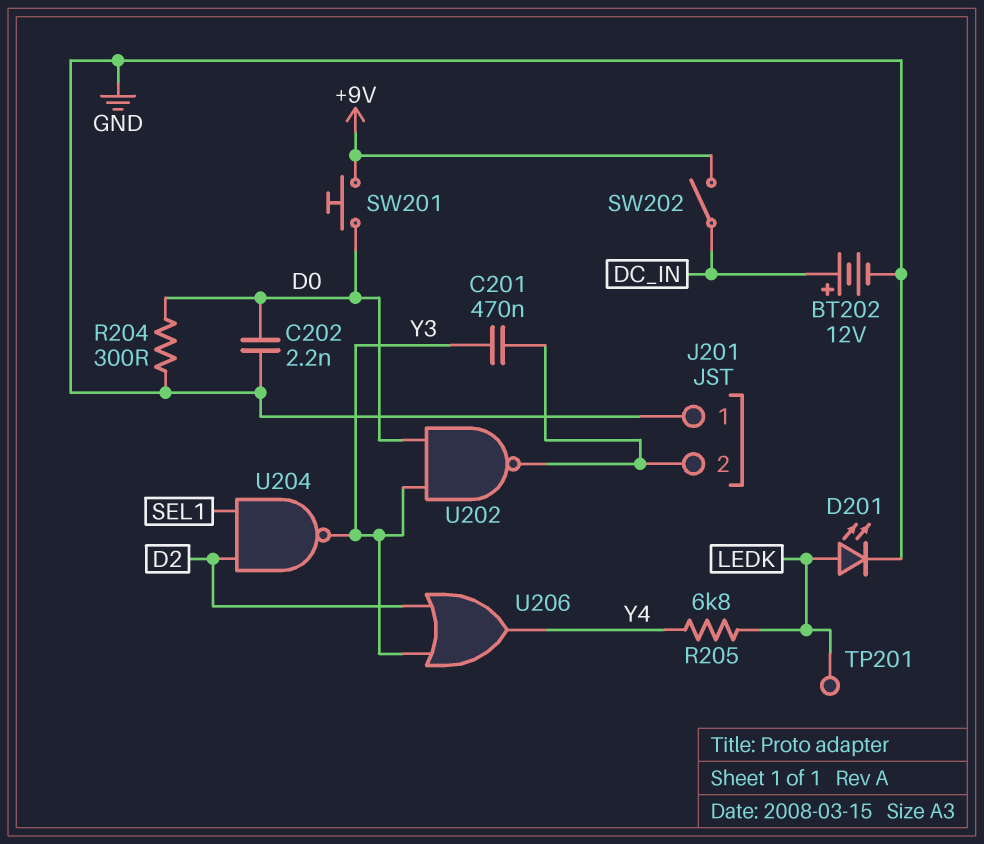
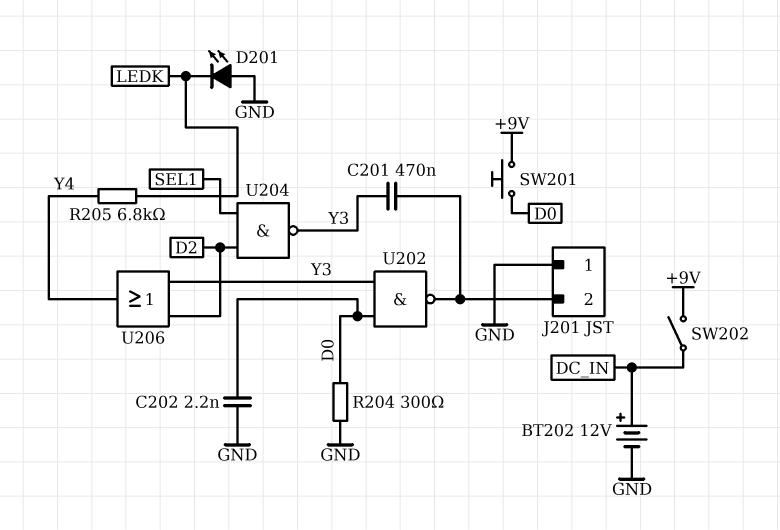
D201: LED (A LEDK, K GND) -> LED (A GND, K LEDK)
TP201: test point (LEDK) -> none

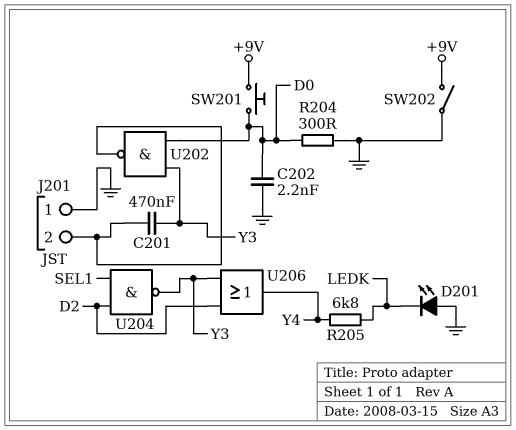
BT202: 12V (plus DC_IN, minus GND) -> none
SW202: switch (+9V, DC_IN) -> switch (+9V, GND)

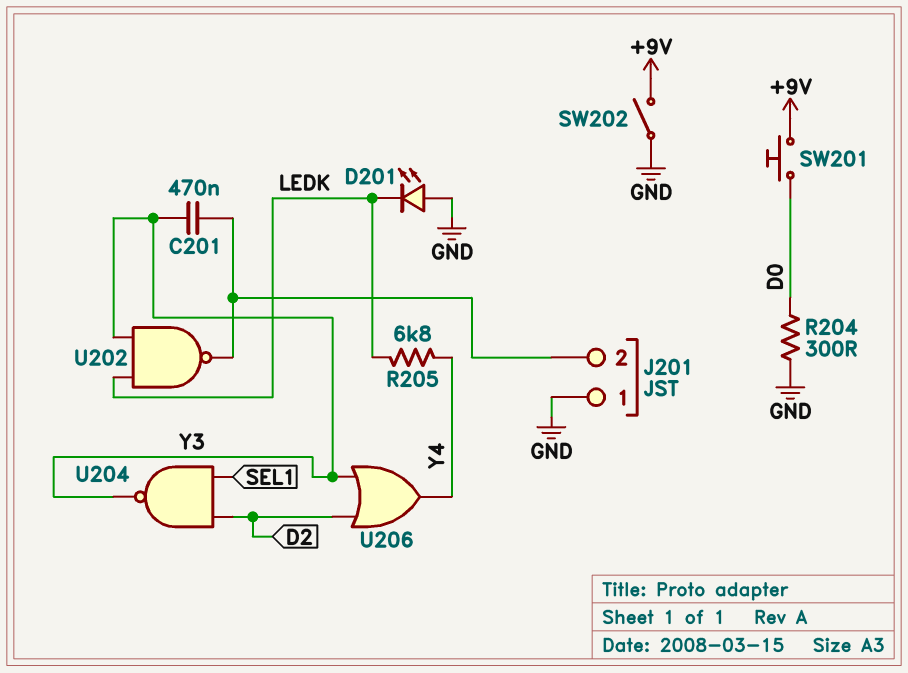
C202: 2.2nF (D0, GND) -> none
U202: NAND (in D0, in Y3, out J201/2) -> NAND (in LEDK, in Y3, out J201/2)

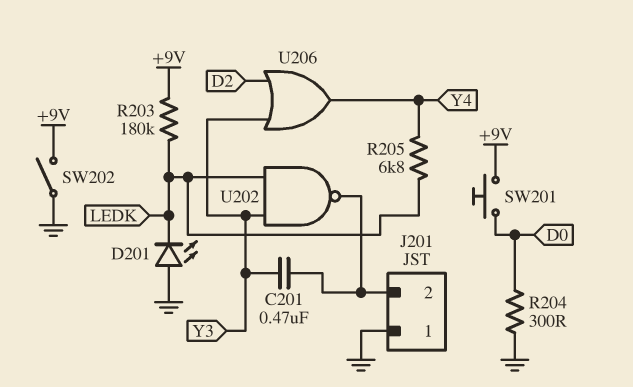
R203: none -> 180k (+9V, LEDK)
U204: NAND (in D2, in SEL1, out Y3) -> none

